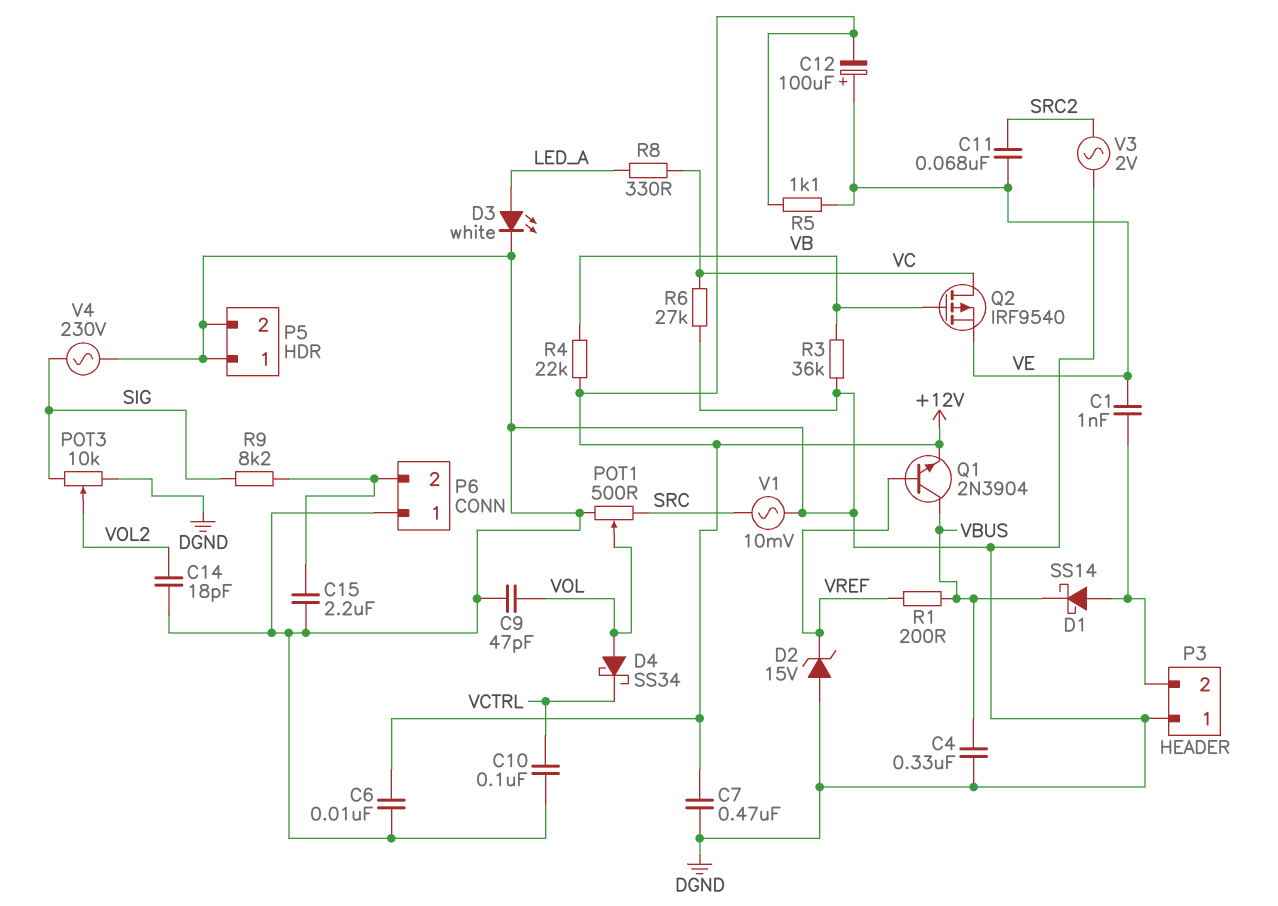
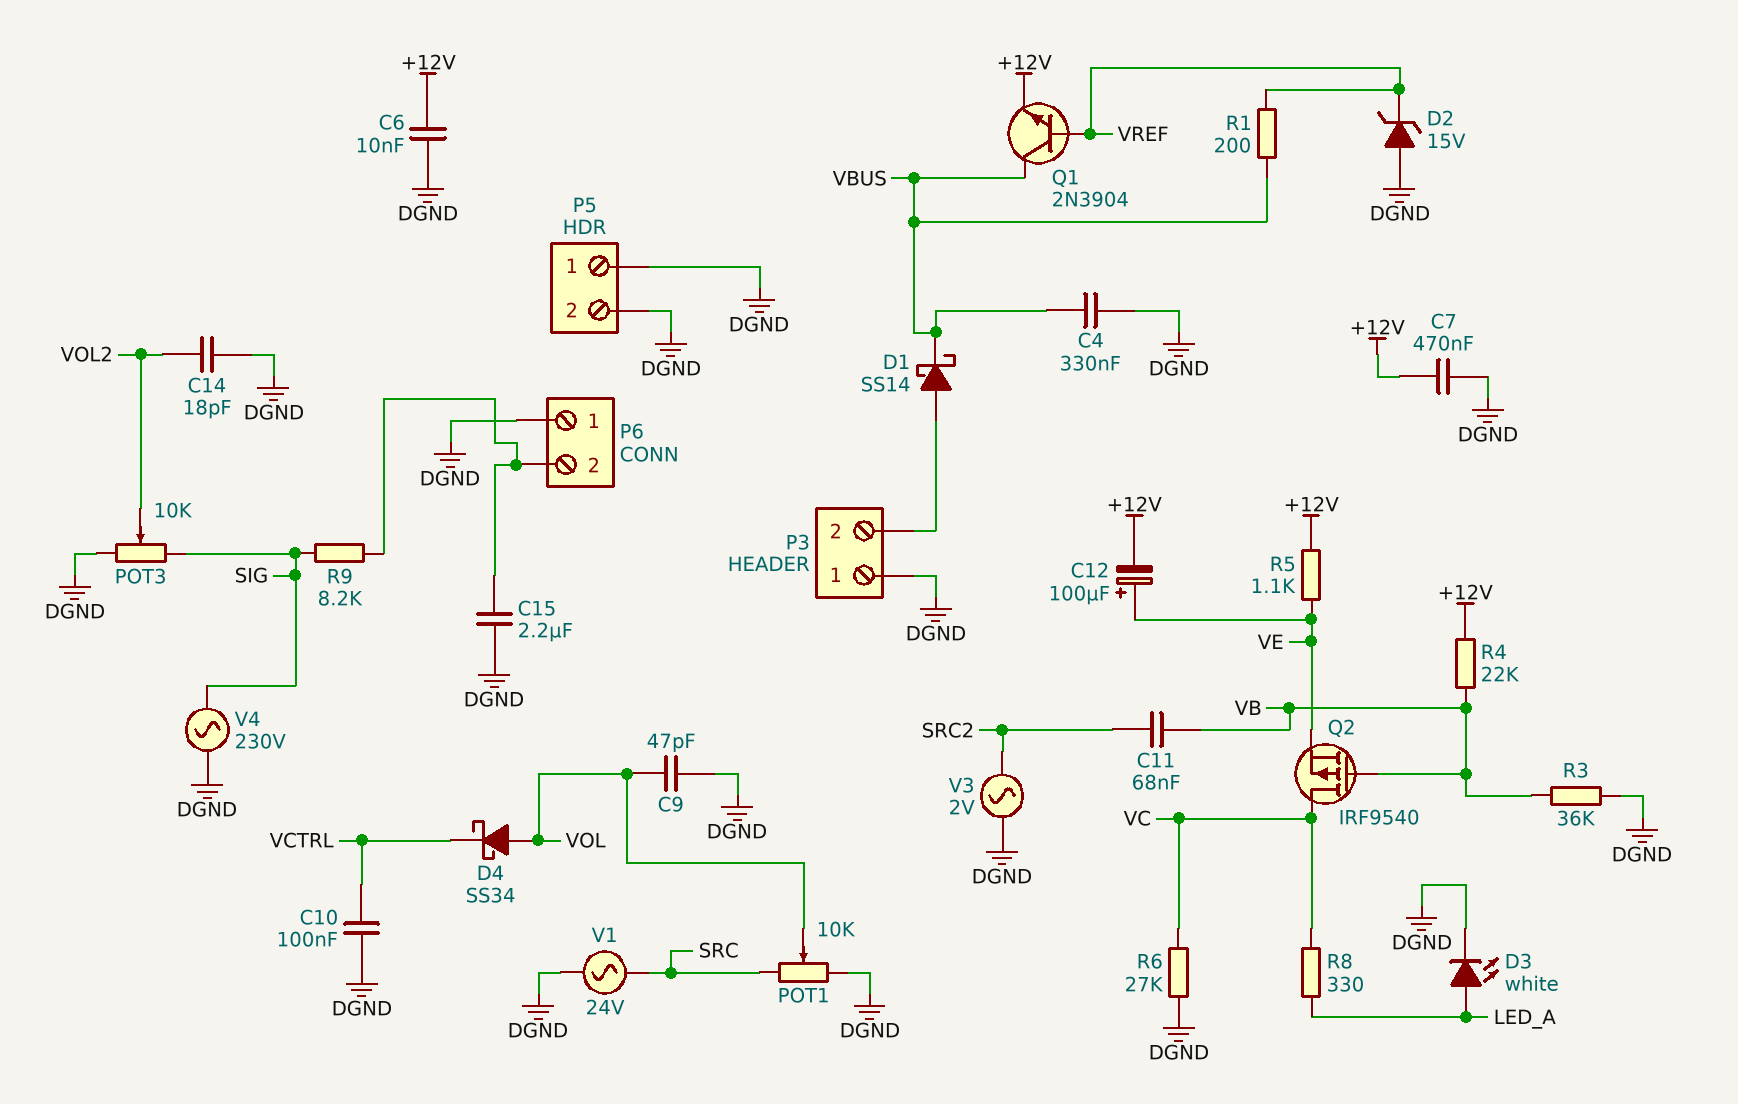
C1: 1nF (P3/2, VE) -> none
C11: 68nF (SRC2, VE) -> 68nF (SRC2, VB)
POT1: 500 (DGND, SRC, wiper VOL) -> 10k (DGND, SRC, wiper VOL)
V1: AC 10mV (DGND, SRC) -> AC 24V (DGND, SRC)

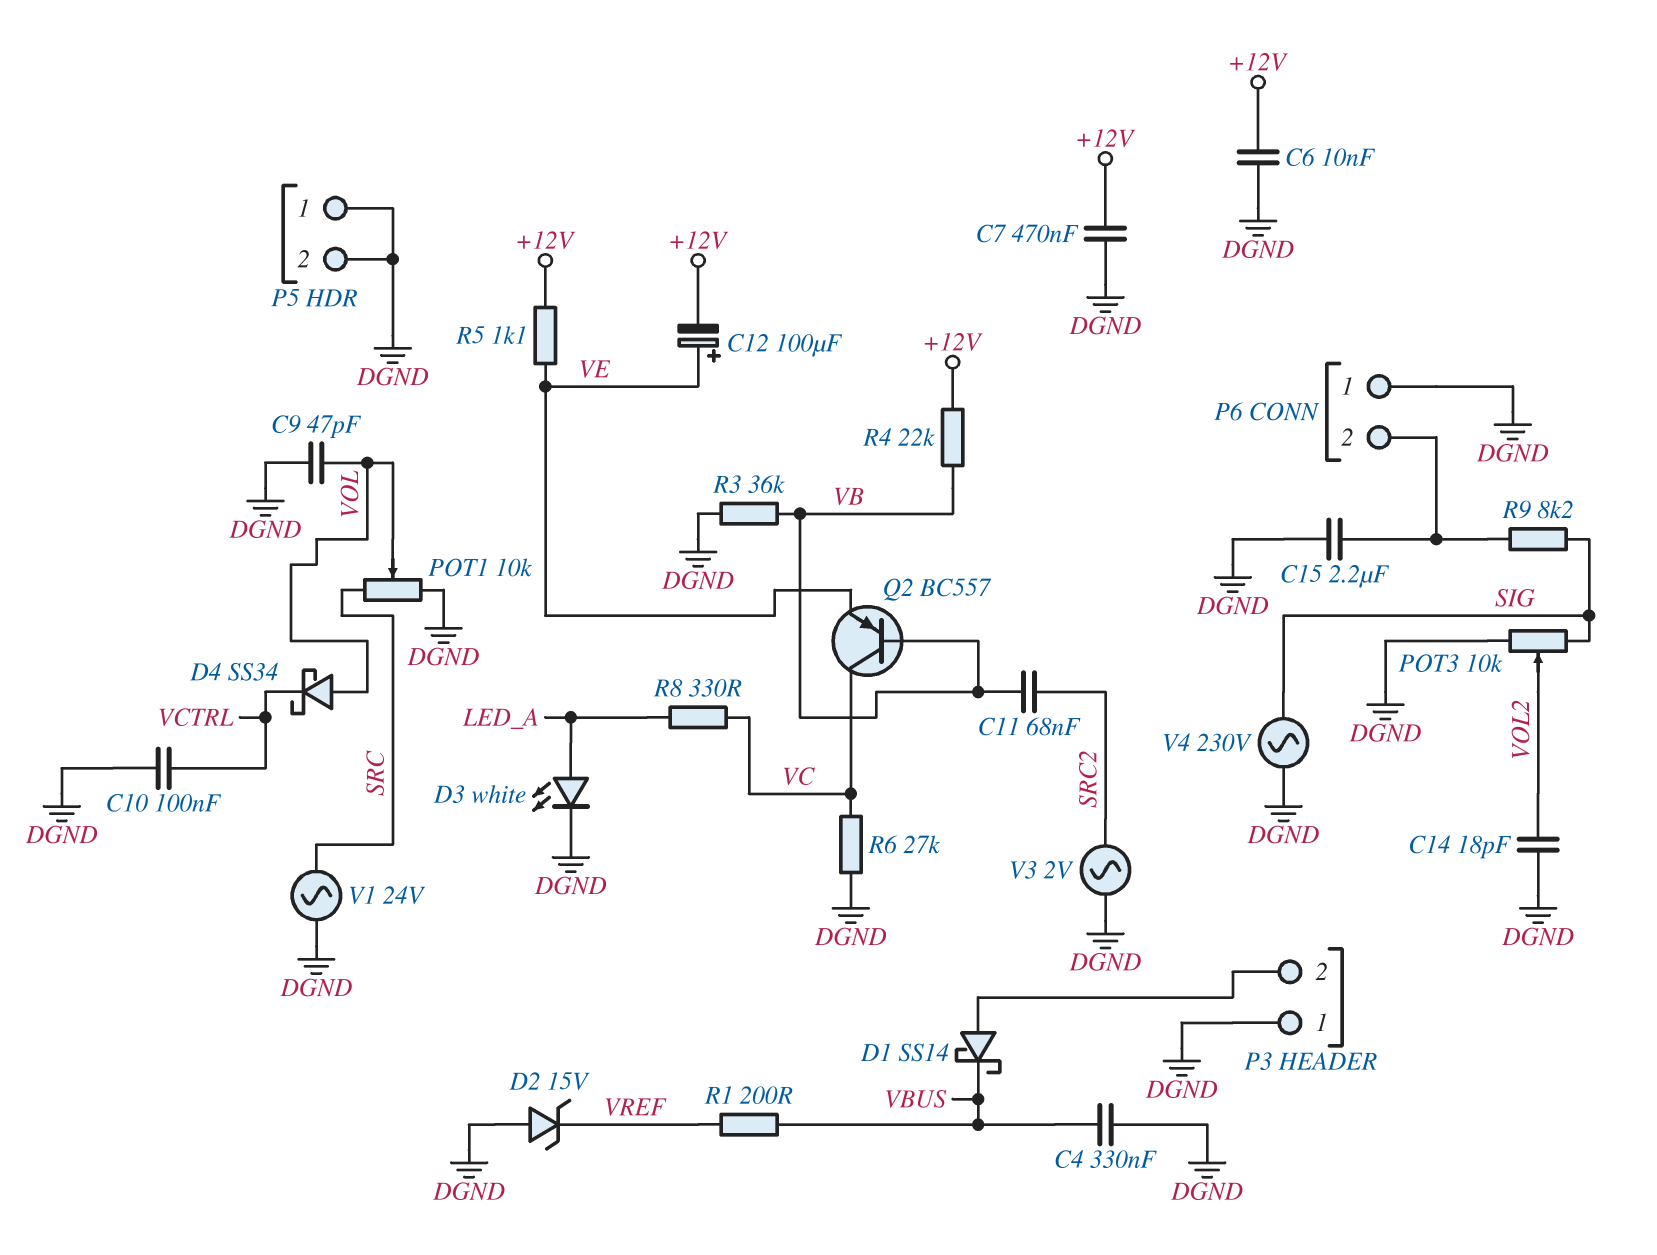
Q1: NPN 2N3904 (B VREF, C VBUS, E +12V) -> none
Q2: PMOS IRF9540 (G VB, D VC, S VE) -> PNP BC557 (B VB, C VC, E VE)

